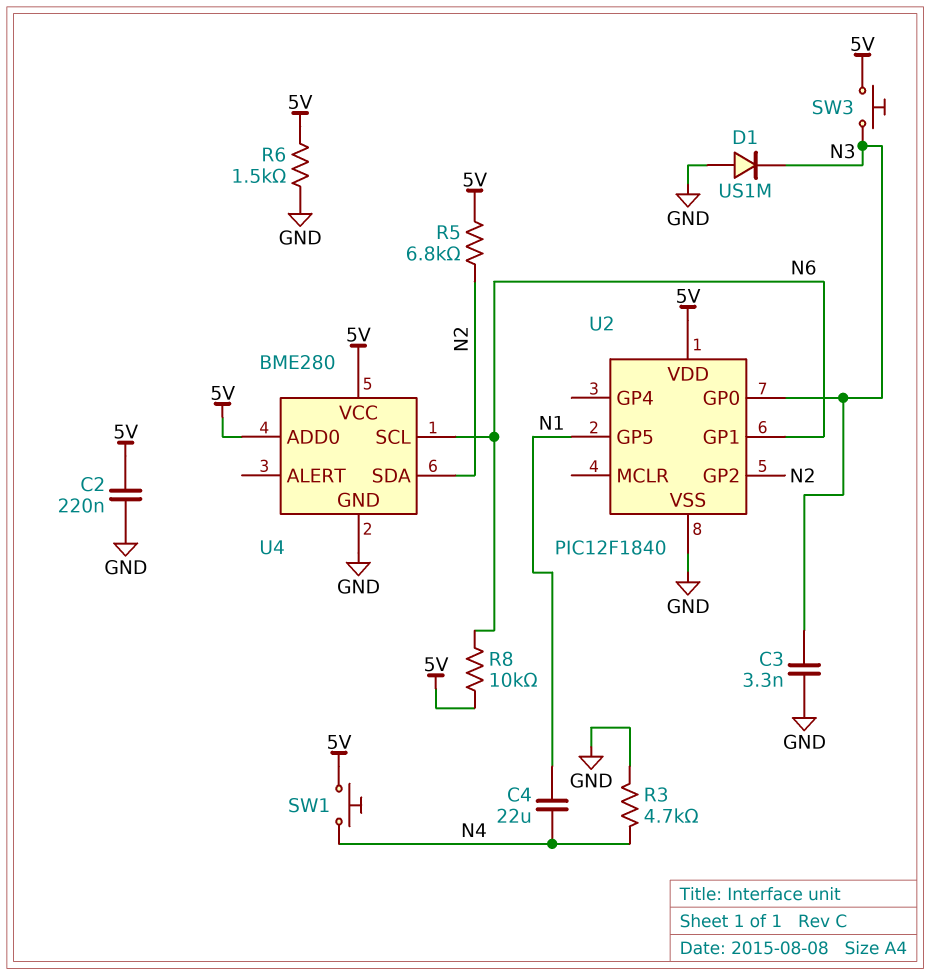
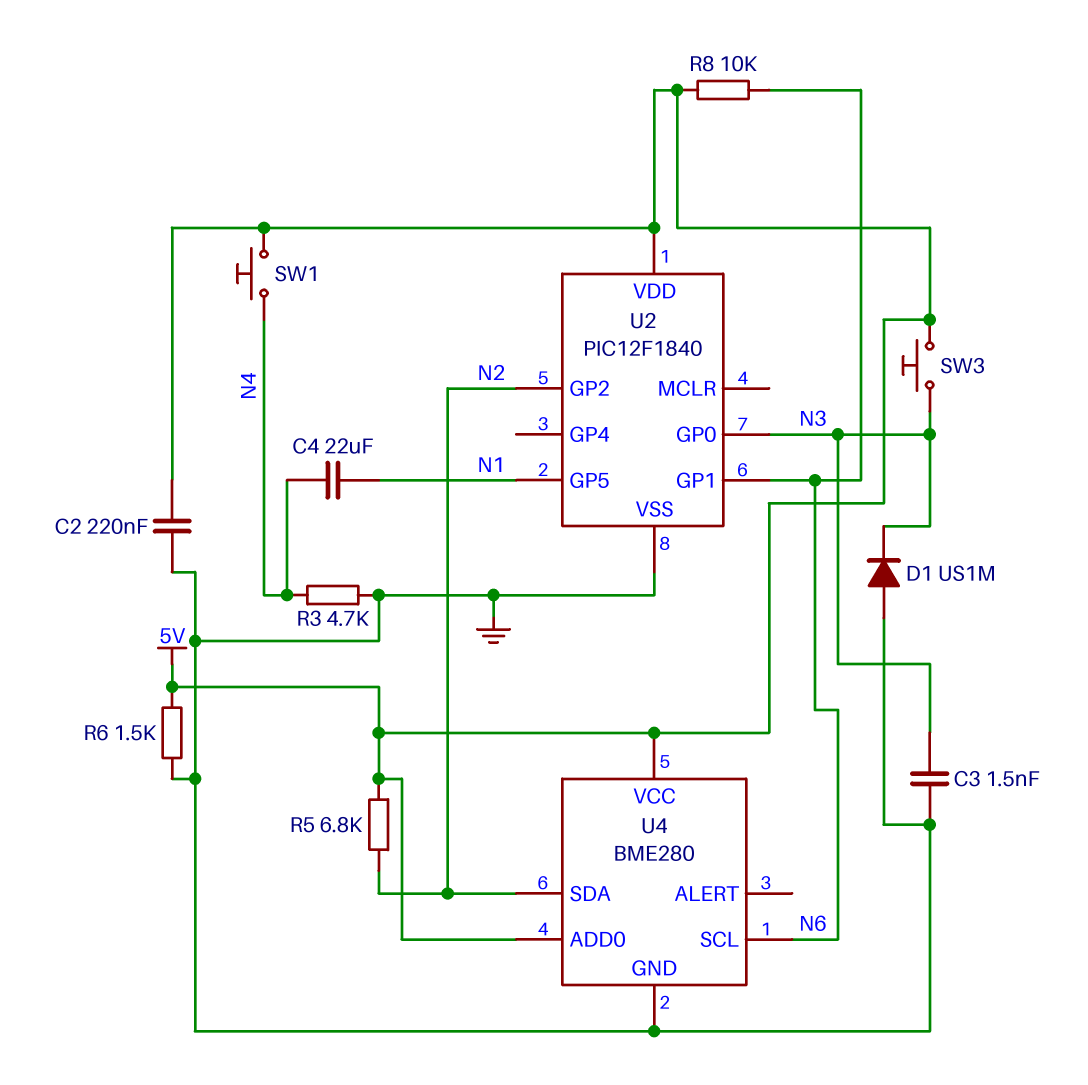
C3: 3.3nF (GND, N3) -> 1.5nF (GND, N3)

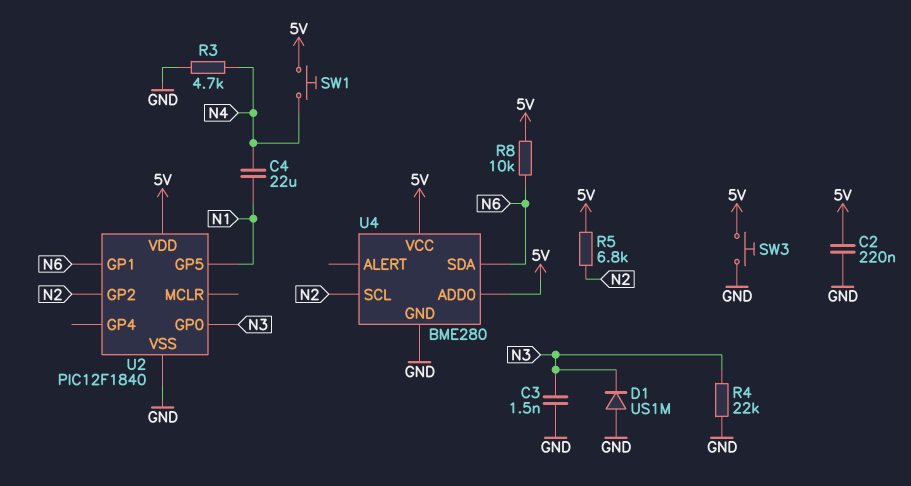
R4: none -> 22k (GND, N3)
R6: 1.5k (5V, GND) -> none
SW3: button (5V, N3) -> button (5V, GND)
U4 pin SCL: N6 -> N2
U4 pin SDA: N2 -> N6

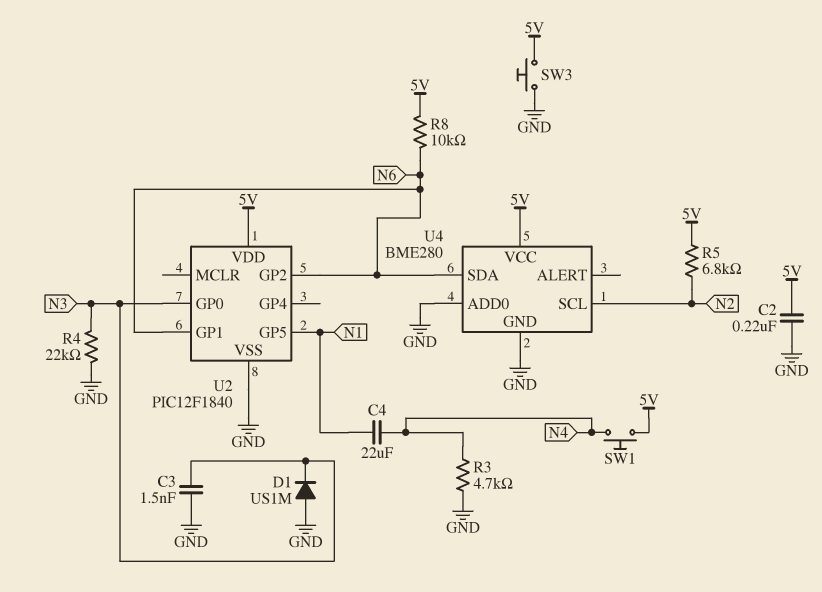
U2 pin GP2: N2 -> N6
U4 pin ADD0: 5V -> GND

